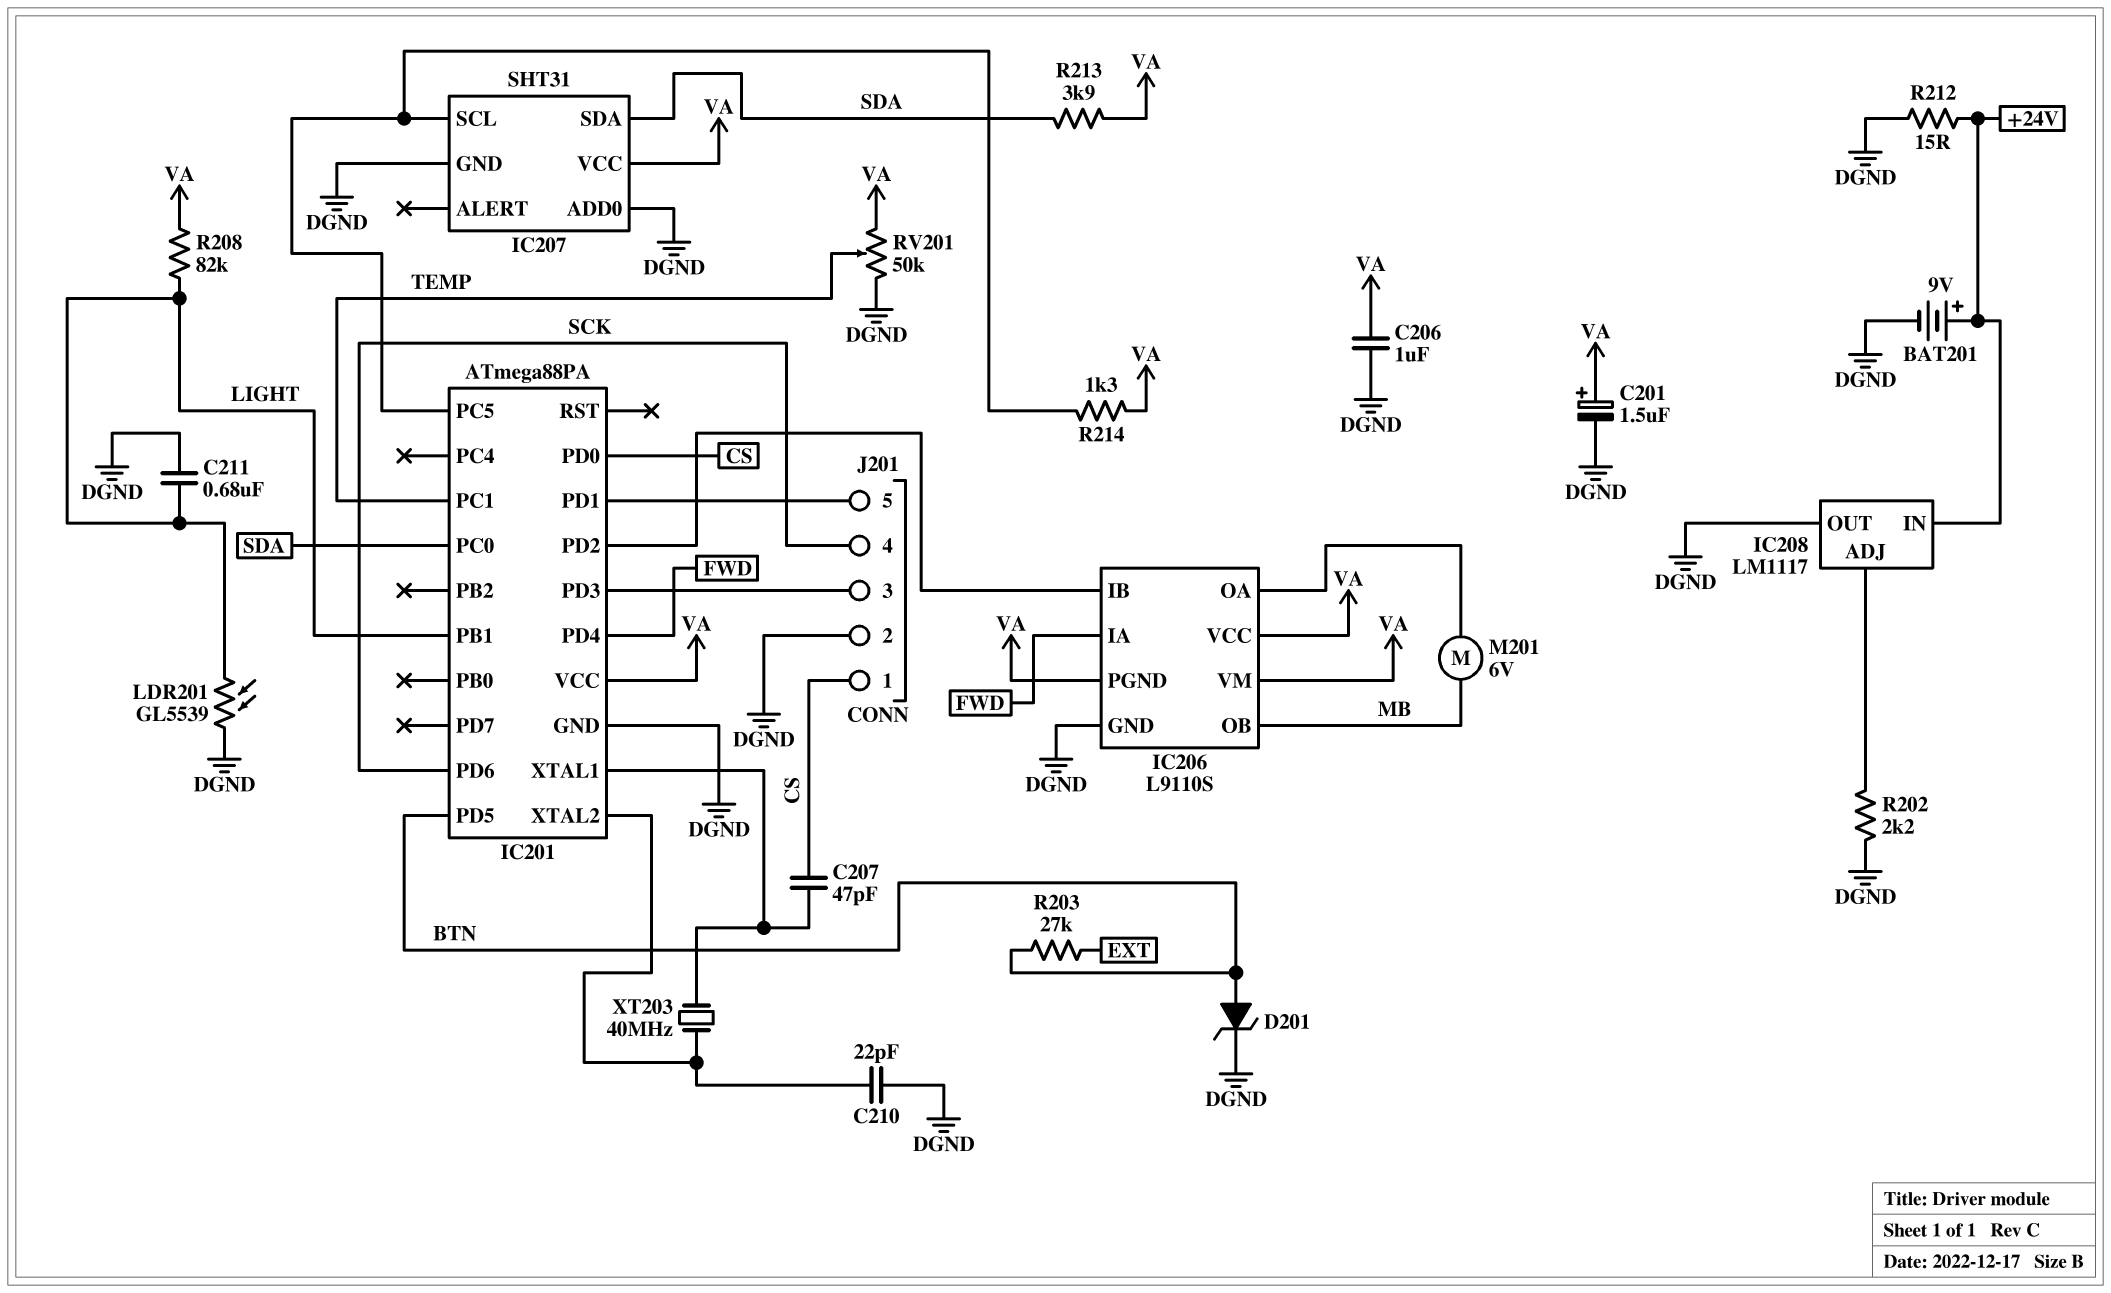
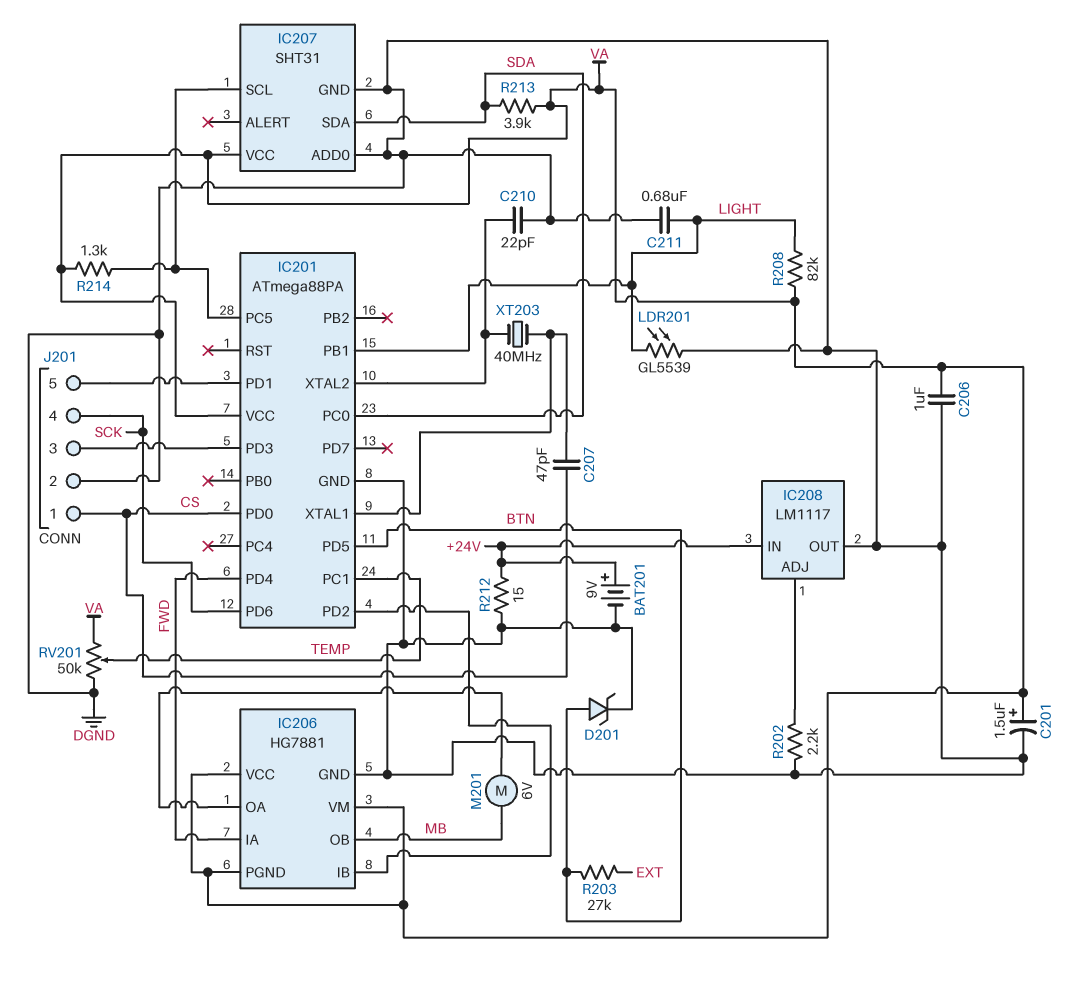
IC206: L9110S -> HG7881

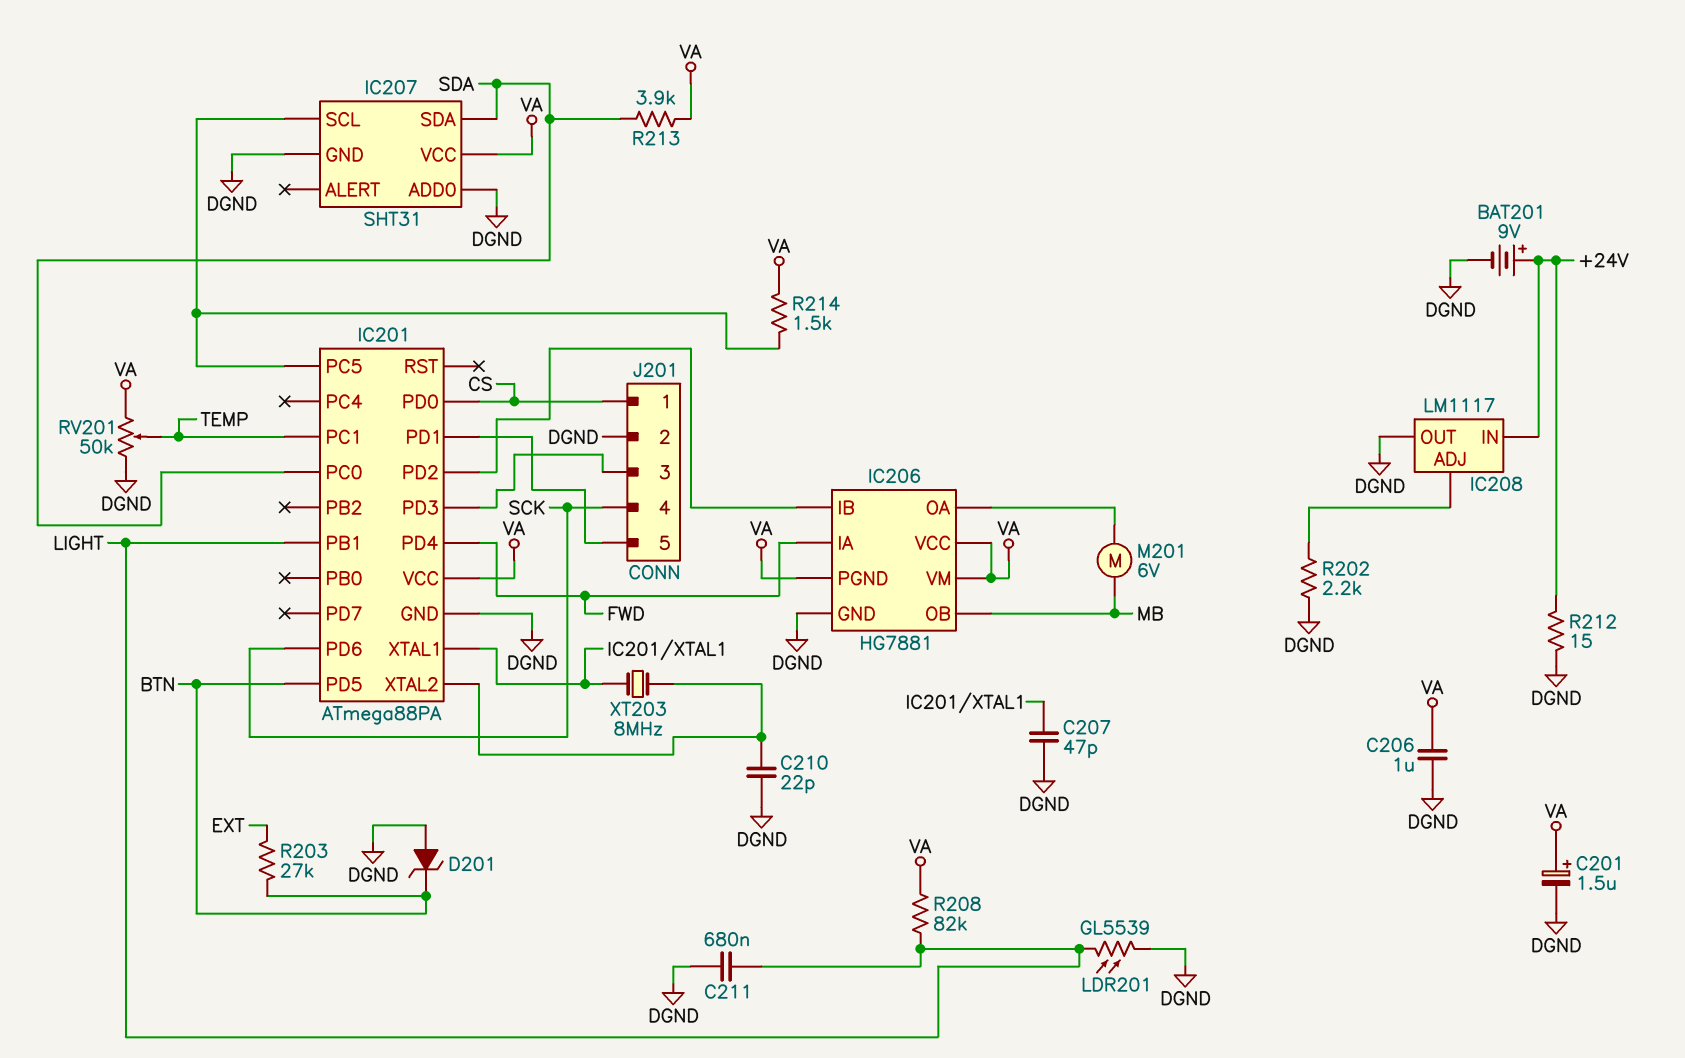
C207: 47pF (CS, IC201/XTAL1) -> 47pF (DGND, IC201/XTAL1)
D201: zener (A BTN, K DGND) -> zener (A DGND, K BTN)
R214: 1.3k (IC201/PC5, VA) -> 1.5k (IC201/PC5, VA)
XT203: 40MHz (IC201/XTAL1, IC201/XTAL2) -> 8MHz (IC201/XTAL1, IC201/XTAL2)

